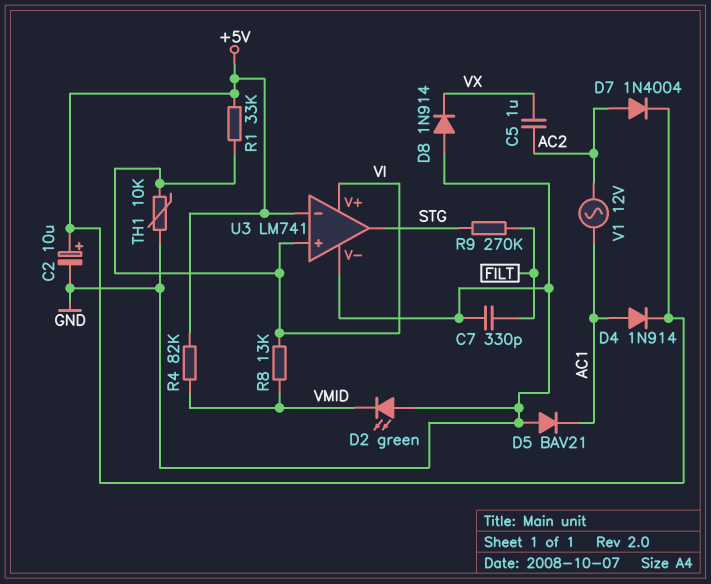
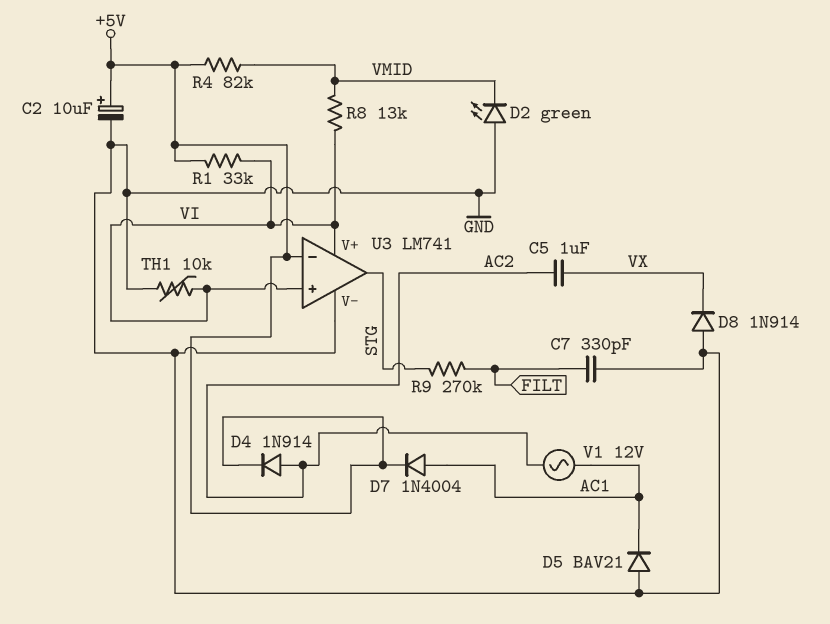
D4: diode 1N914 (A AC1, K +5V) -> diode 1N914 (A AC2, K +5V)
D7: diode 1N4004 (A AC2, K +5V) -> diode 1N4004 (A AC1, K +5V)

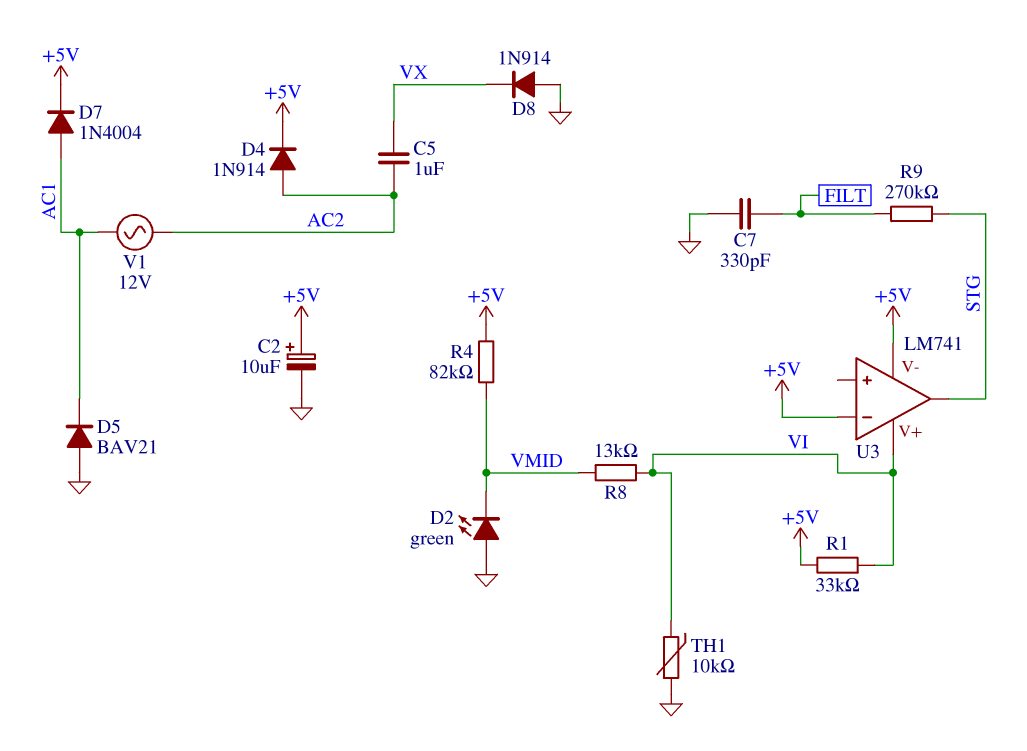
U3 pin V-: GND -> +5V
U3 pin in+: VI -> none

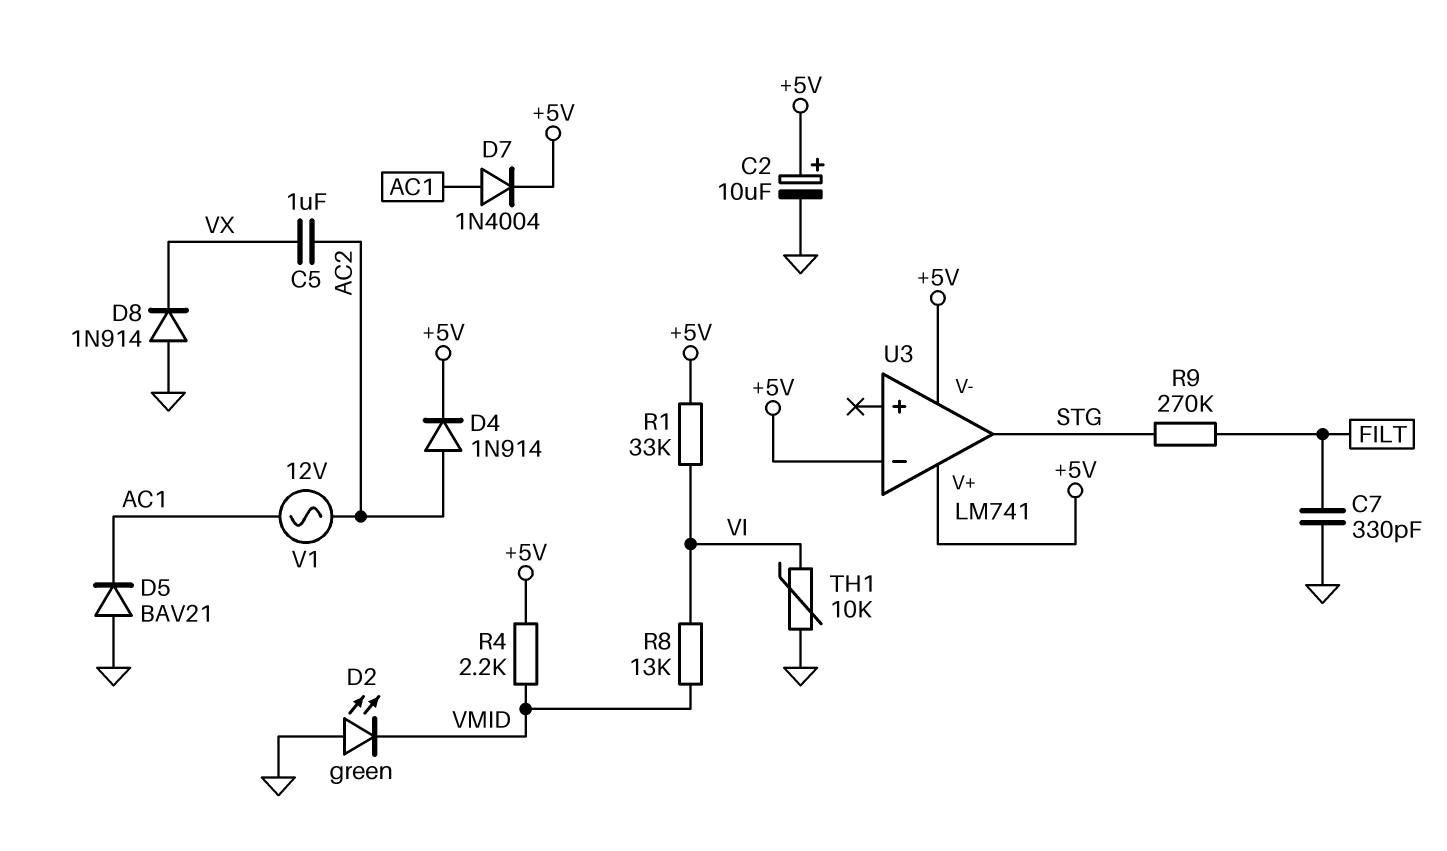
R4: 82k (+5V, VMID) -> 2.2k (+5V, VMID)
U3 pin V+: VI -> +5V

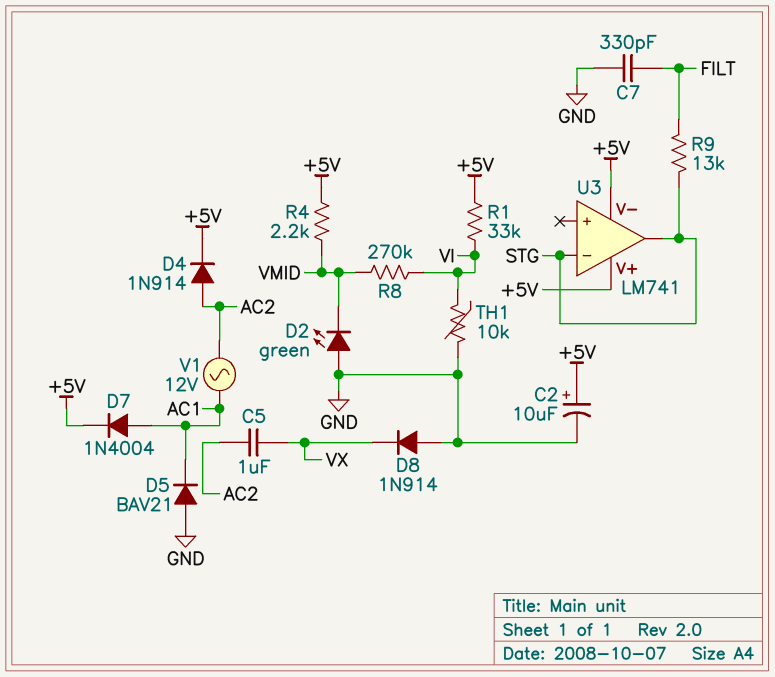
R8: 13k (VI, VMID) -> 270k (VI, VMID)
R9: 270k (FILT, STG) -> 13k (FILT, STG)
U3 pin in-: +5V -> STG

